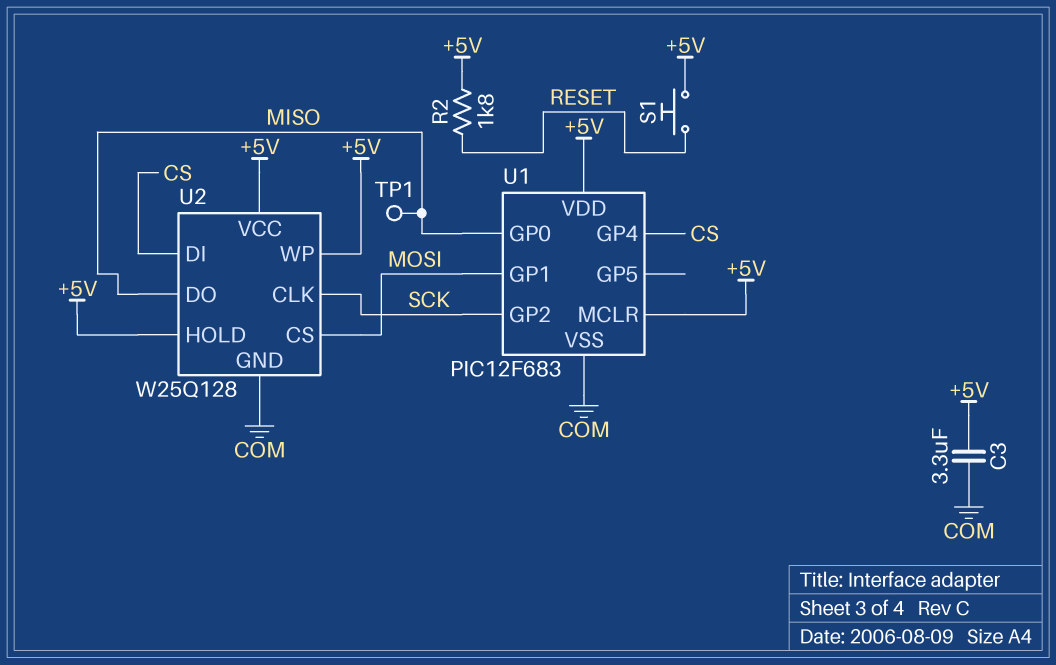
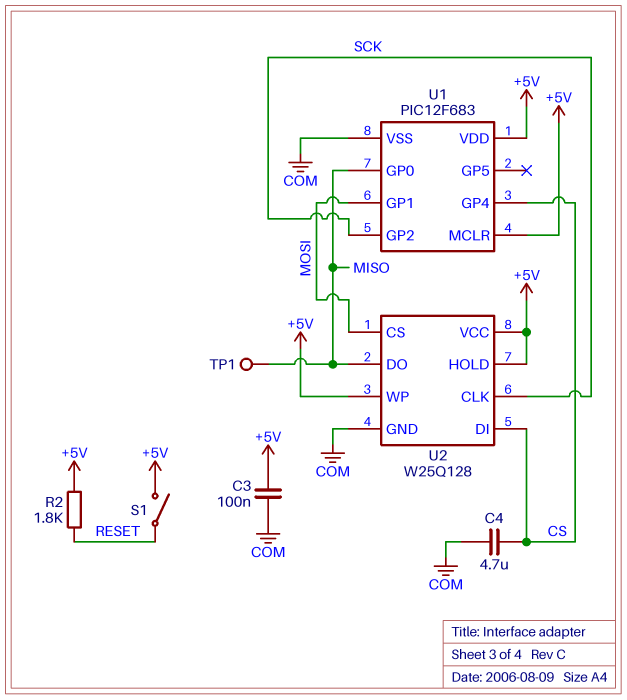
C3: 3.3uF (+5V, COM) -> 100nF (+5V, COM)
C4: none -> 4.7uF (COM, CS)
S1: button (+5V, RESET) -> switch (+5V, RESET)

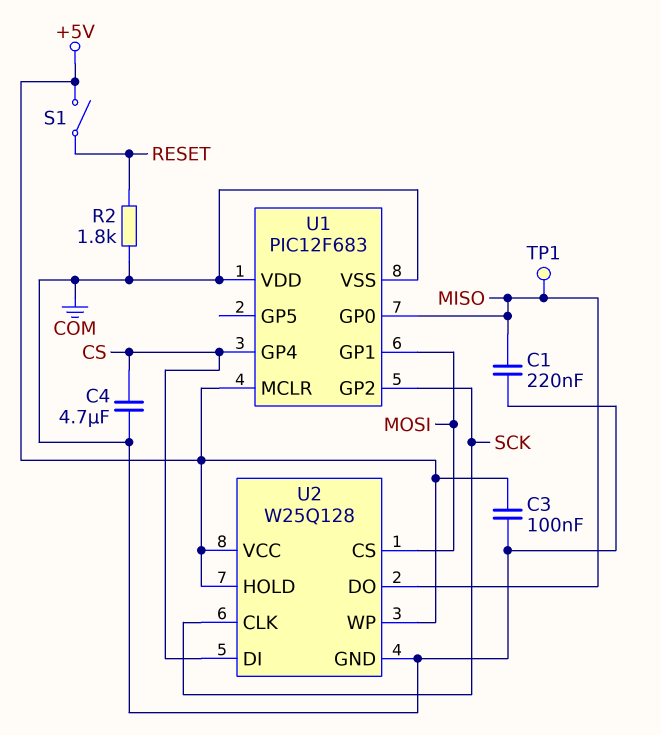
C1: none -> 220nF (COM, MISO)
R2: 1.8k (+5V, RESET) -> 1.8k (COM, RESET)
U1 pin VDD: +5V -> COM

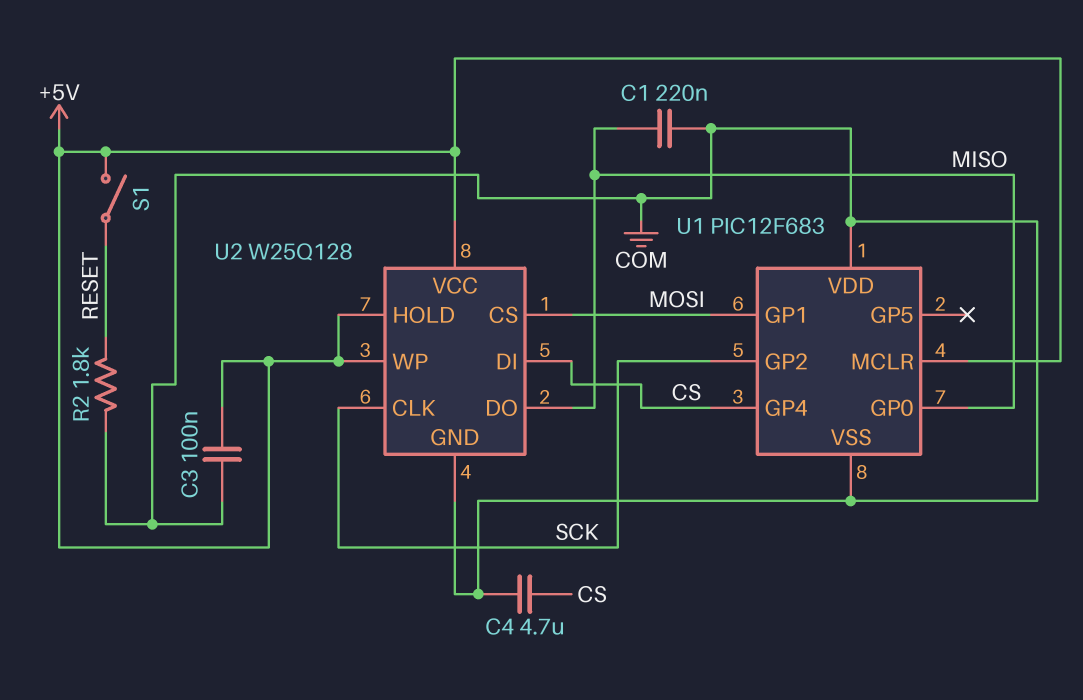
TP1: test point (MISO) -> none

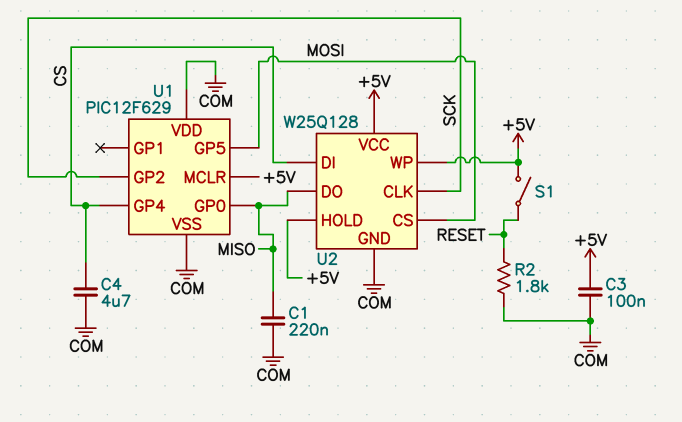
U1: PIC12F683 -> PIC12F629
U1 pin GP1: MOSI -> none
U1 pin GP5: none -> MOSI

